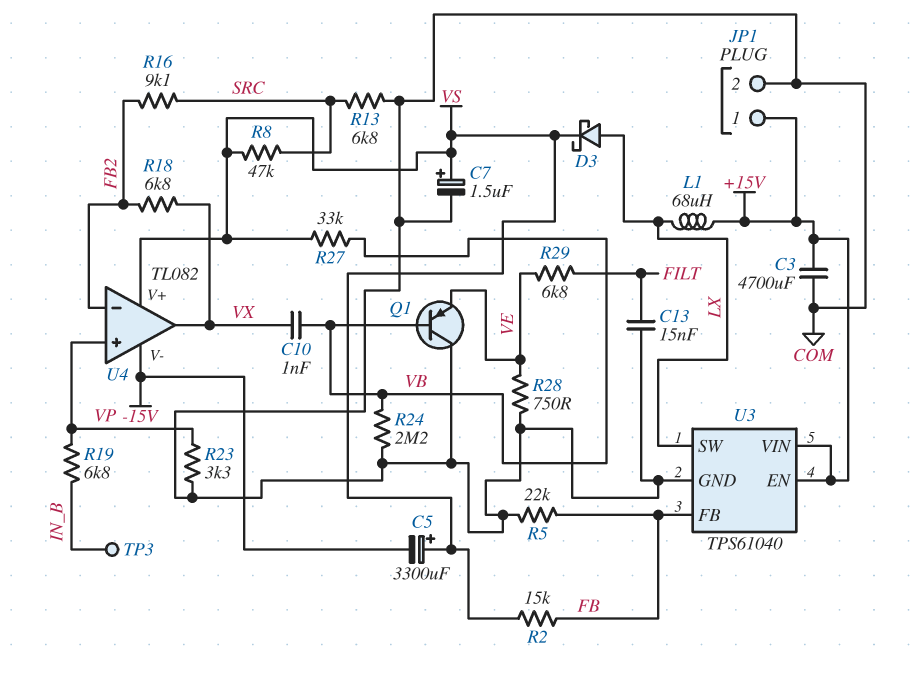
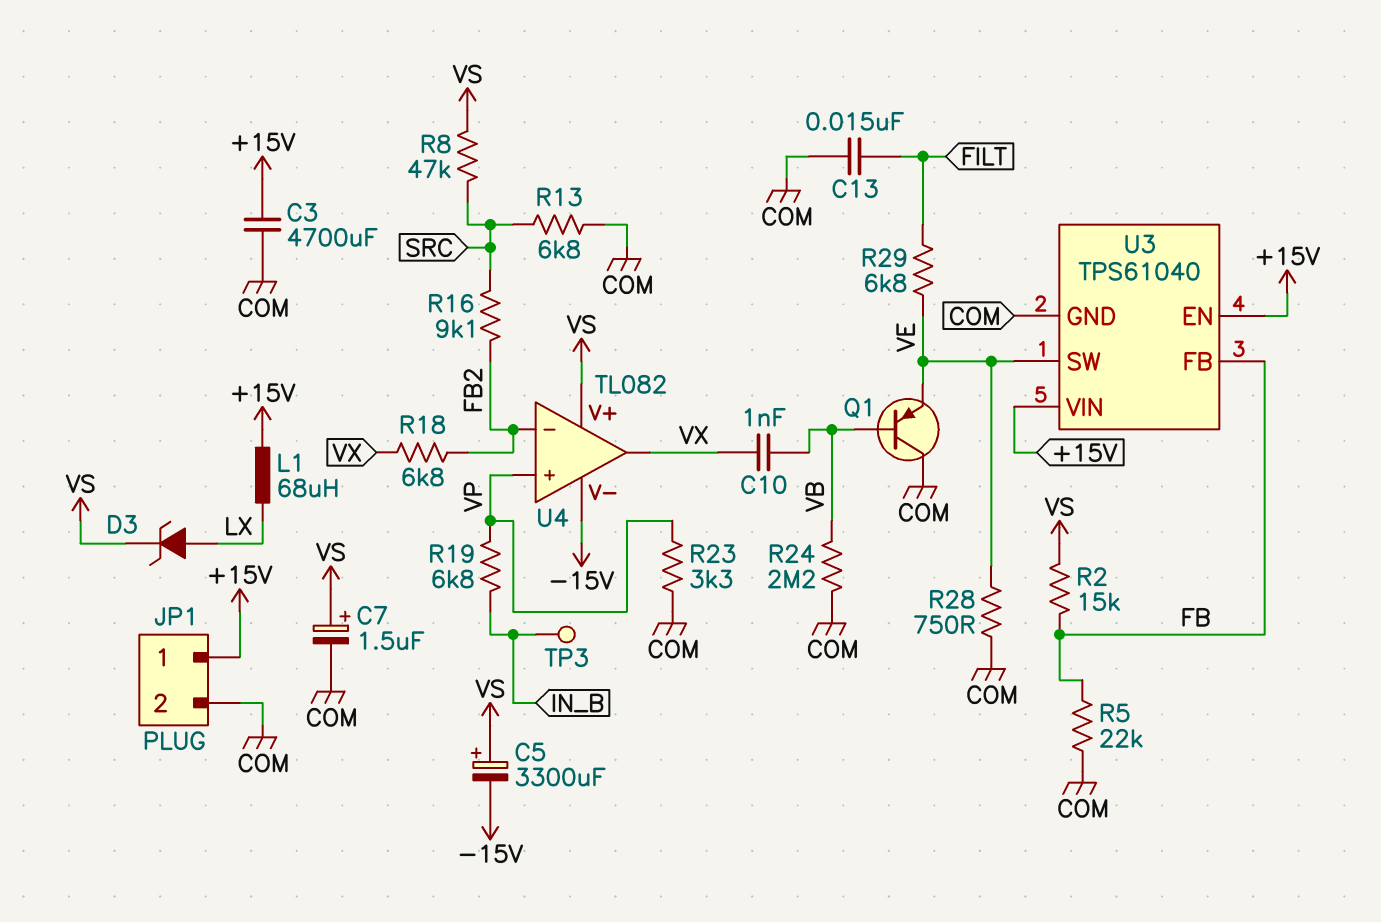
D3: schottky (A LX, K VS) -> zener (A LX, K VS)
R27: 33k (VB, VS) -> none
U3 pin SW: LX -> VE

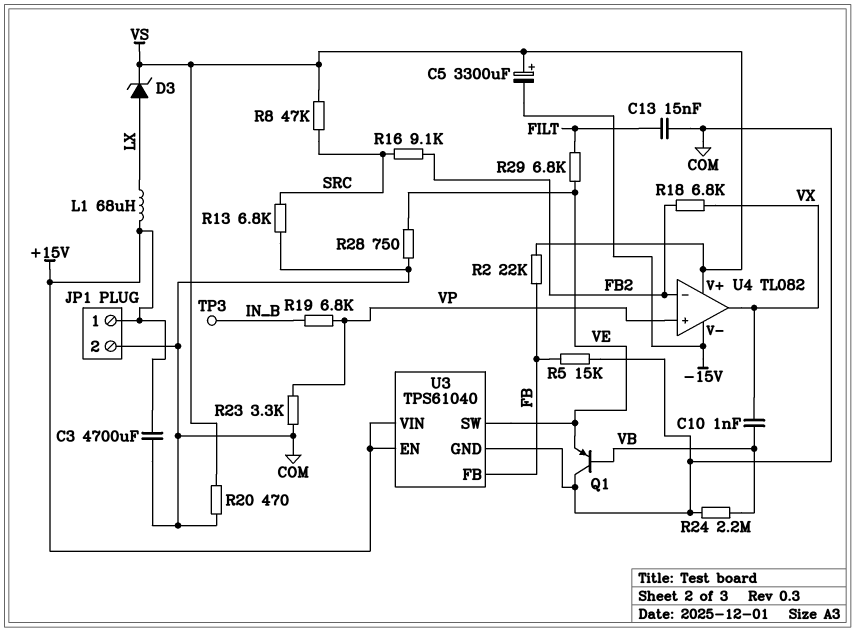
C7: 1.5uF (plus VS, minus COM) -> none
R2: 15k (FB, VS) -> 22k (FB, VS)
R5: 22k (COM, FB) -> 15k (COM, FB)
R20: none -> 470 (COM, VS)

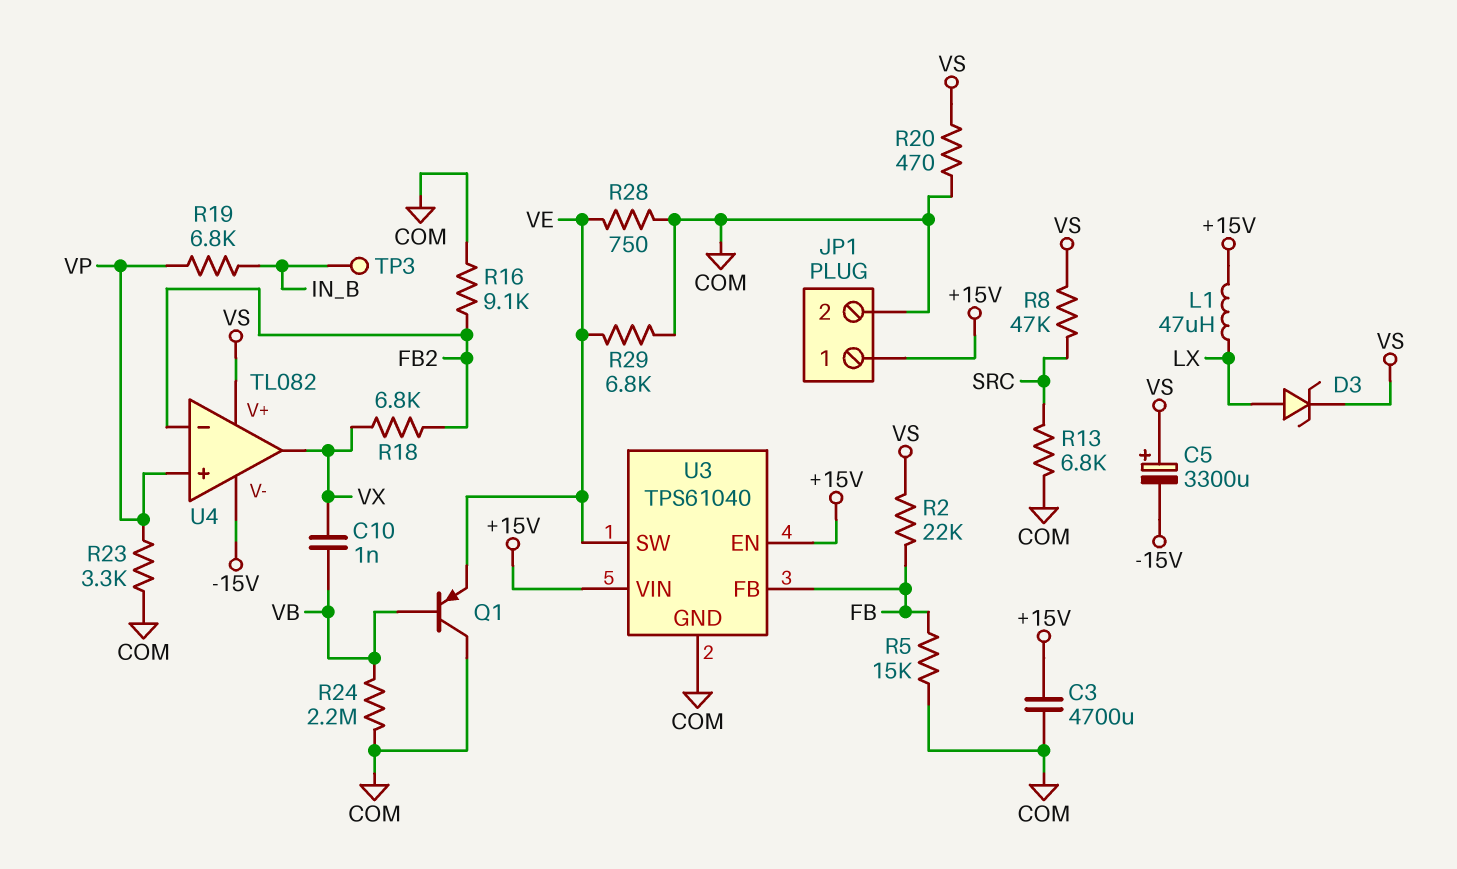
C13: 15nF (COM, FILT) -> none
L1: 68uH (+15V, LX) -> 47uH (+15V, LX)
R16: 9.1k (FB2, SRC) -> 9.1k (COM, FB2)
R29: 6.8k (FILT, VE) -> 6.8k (COM, VE)

